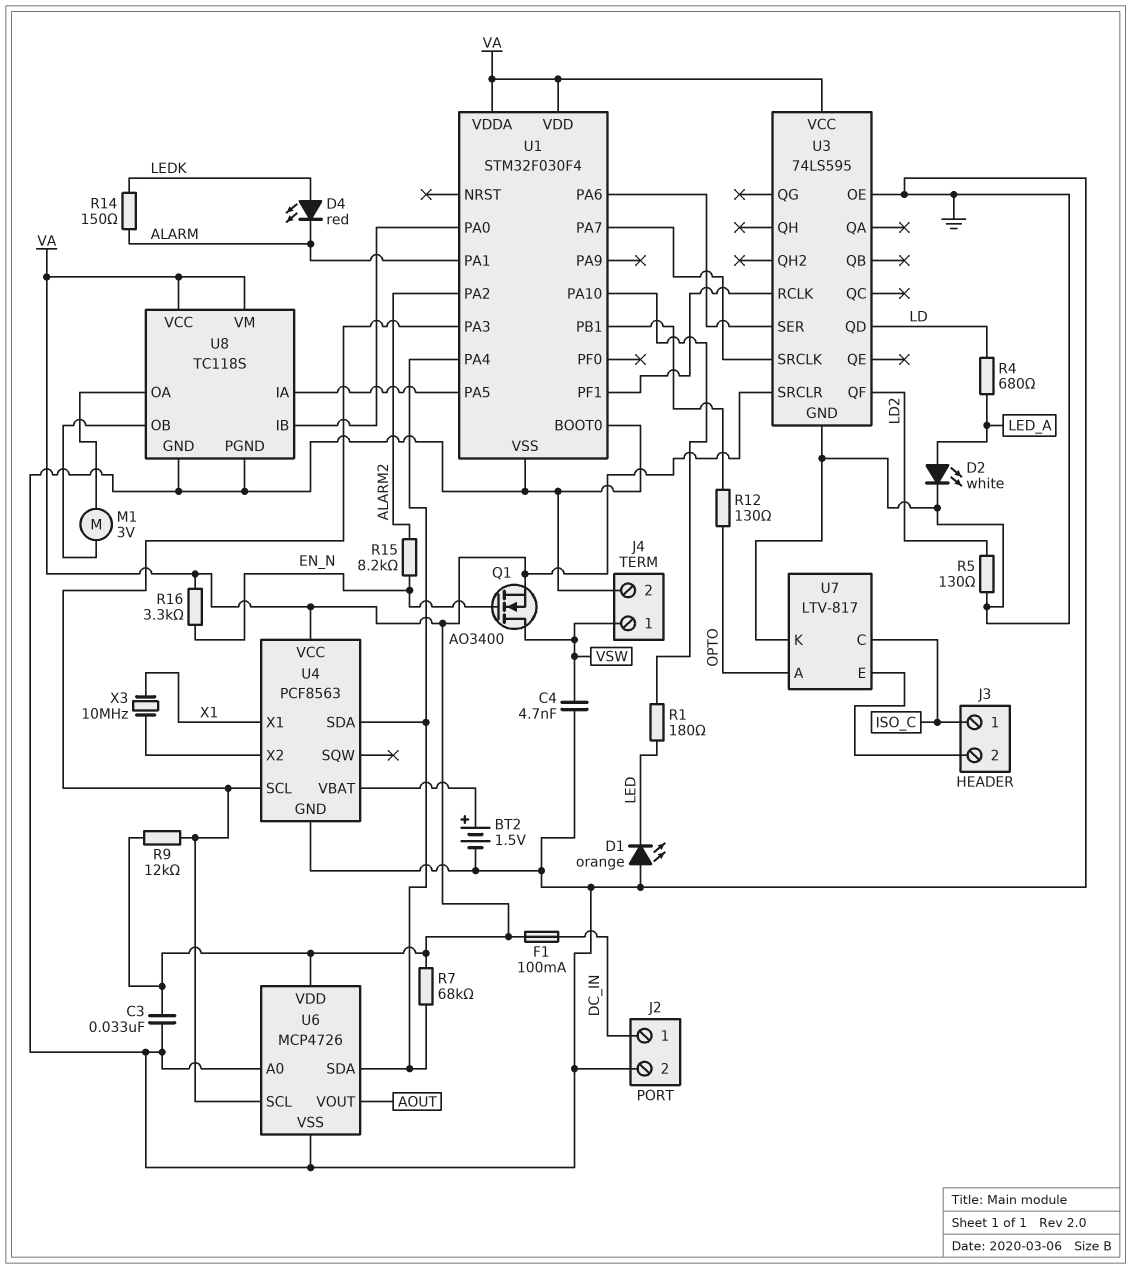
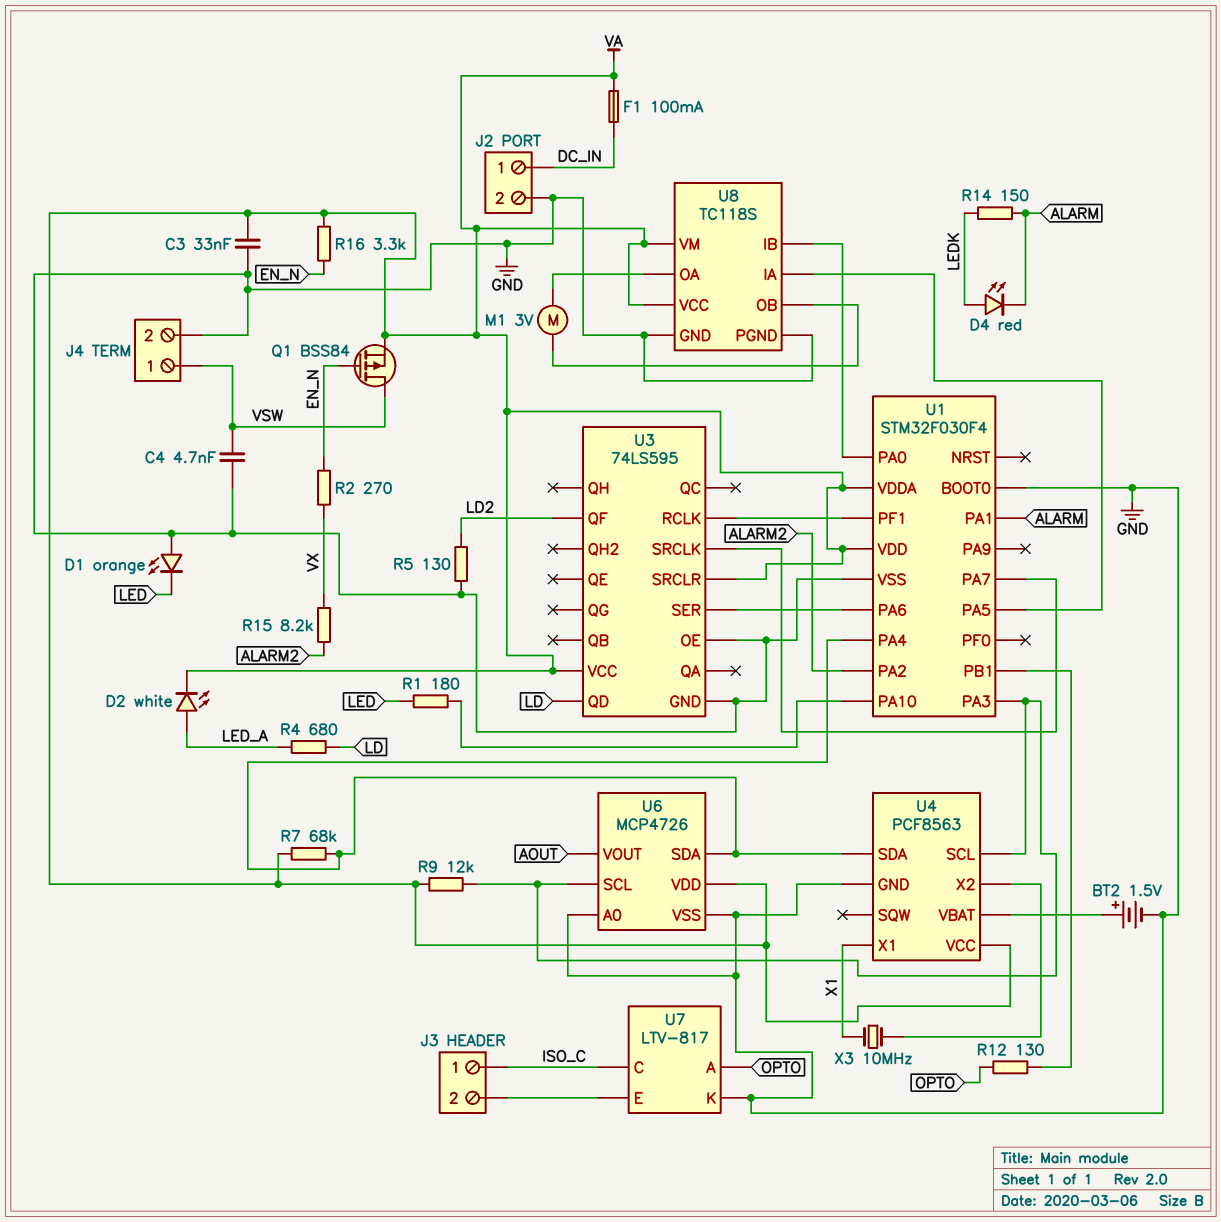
D2: LED white (A LED_A, K GND) -> LED white (A LED_A, K VA)
Q1: NMOS AO3400 (G EN_N, D VSW, S VA) -> PMOS BSS84 (G EN_N, D VSW, S VA)
R2: none -> 270 (EN_N, VX)
R15: 8.2k (ALARM2, EN_N) -> 8.2k (ALARM2, VX)

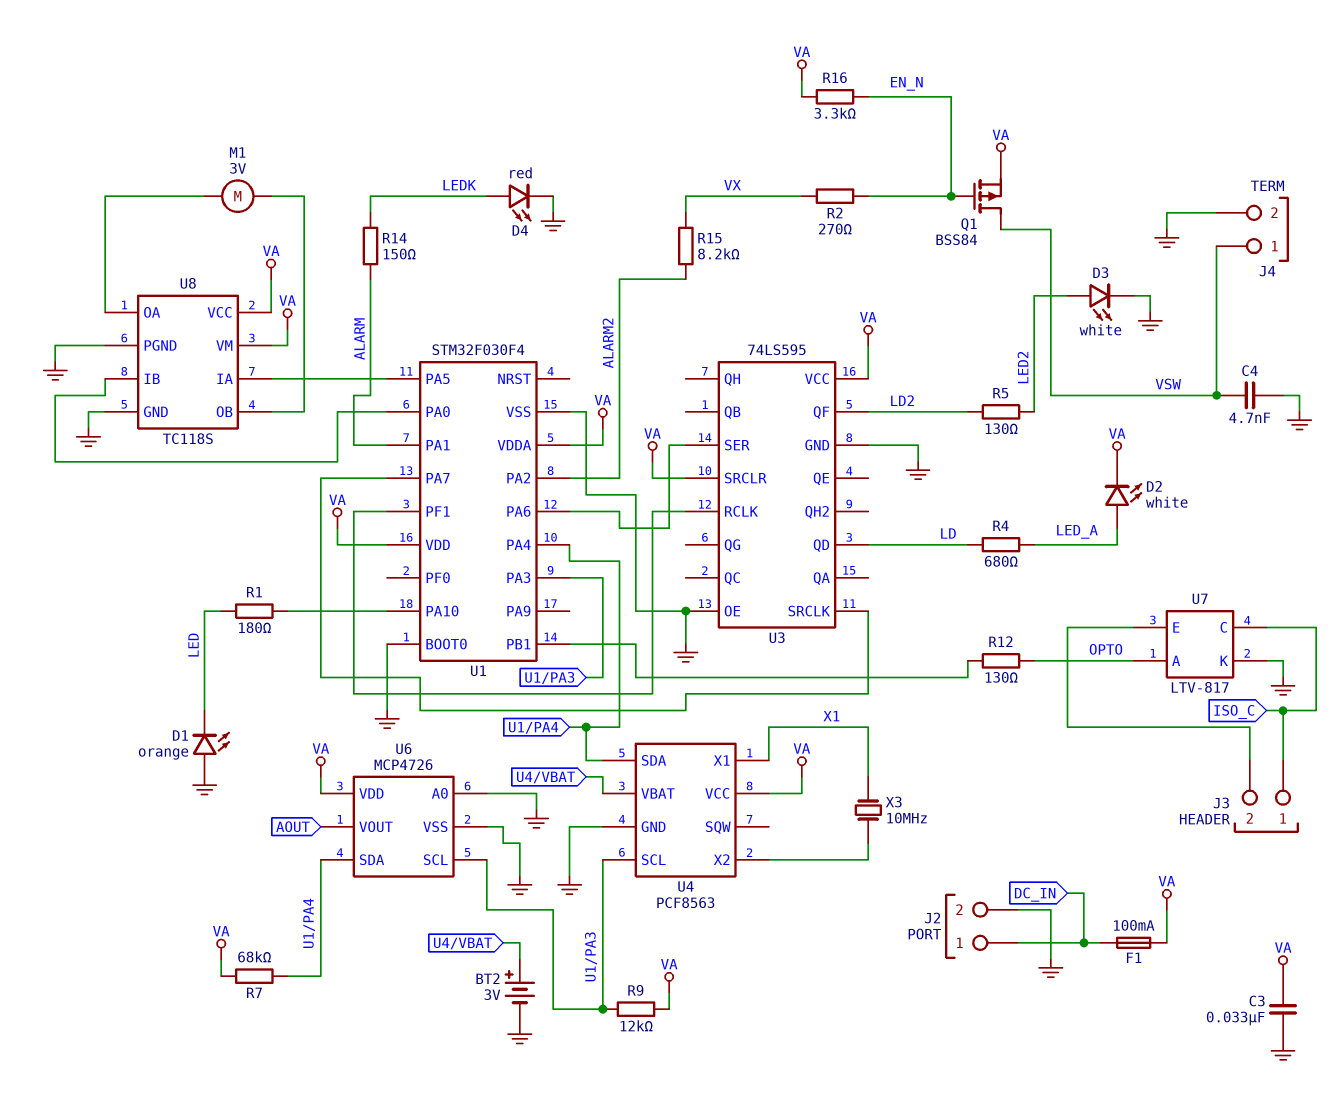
BT2: 1.5V (plus U4/VBAT, minus GND) -> 3V (plus U4/VBAT, minus GND)
D3: none -> LED white (A LED2, K GND)
D4: LED red (A LEDK, K ALARM) -> LED red (A LEDK, K GND)
R5: 130 (GND, LD2) -> 130 (LD2, LED2)

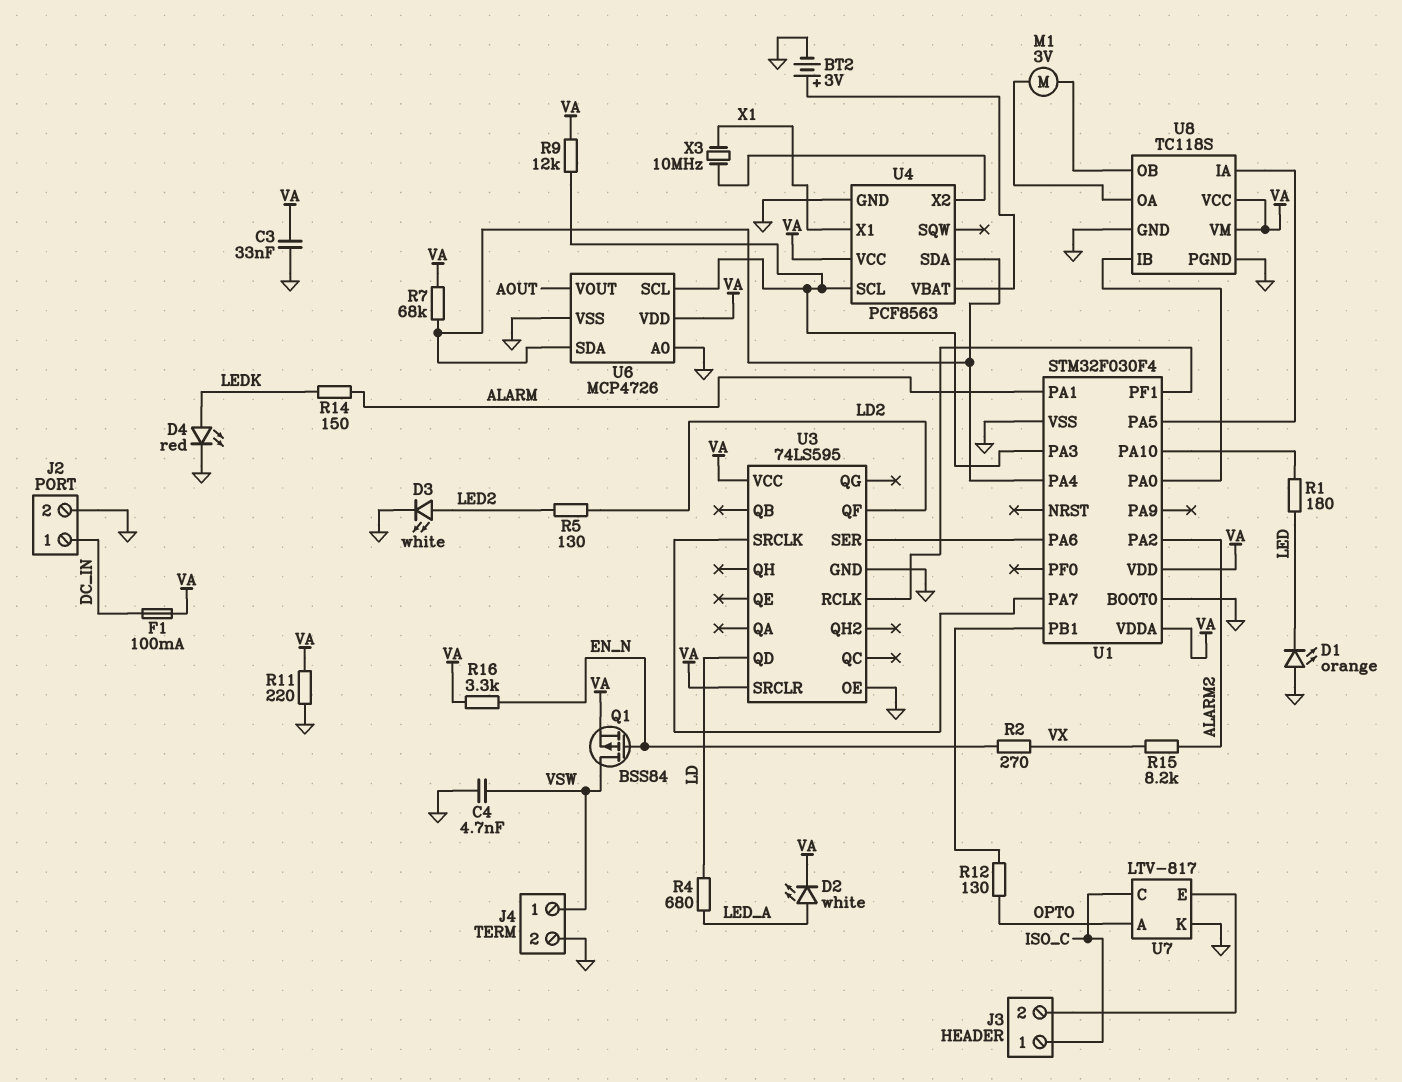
R11: none -> 220 (GND, VA)

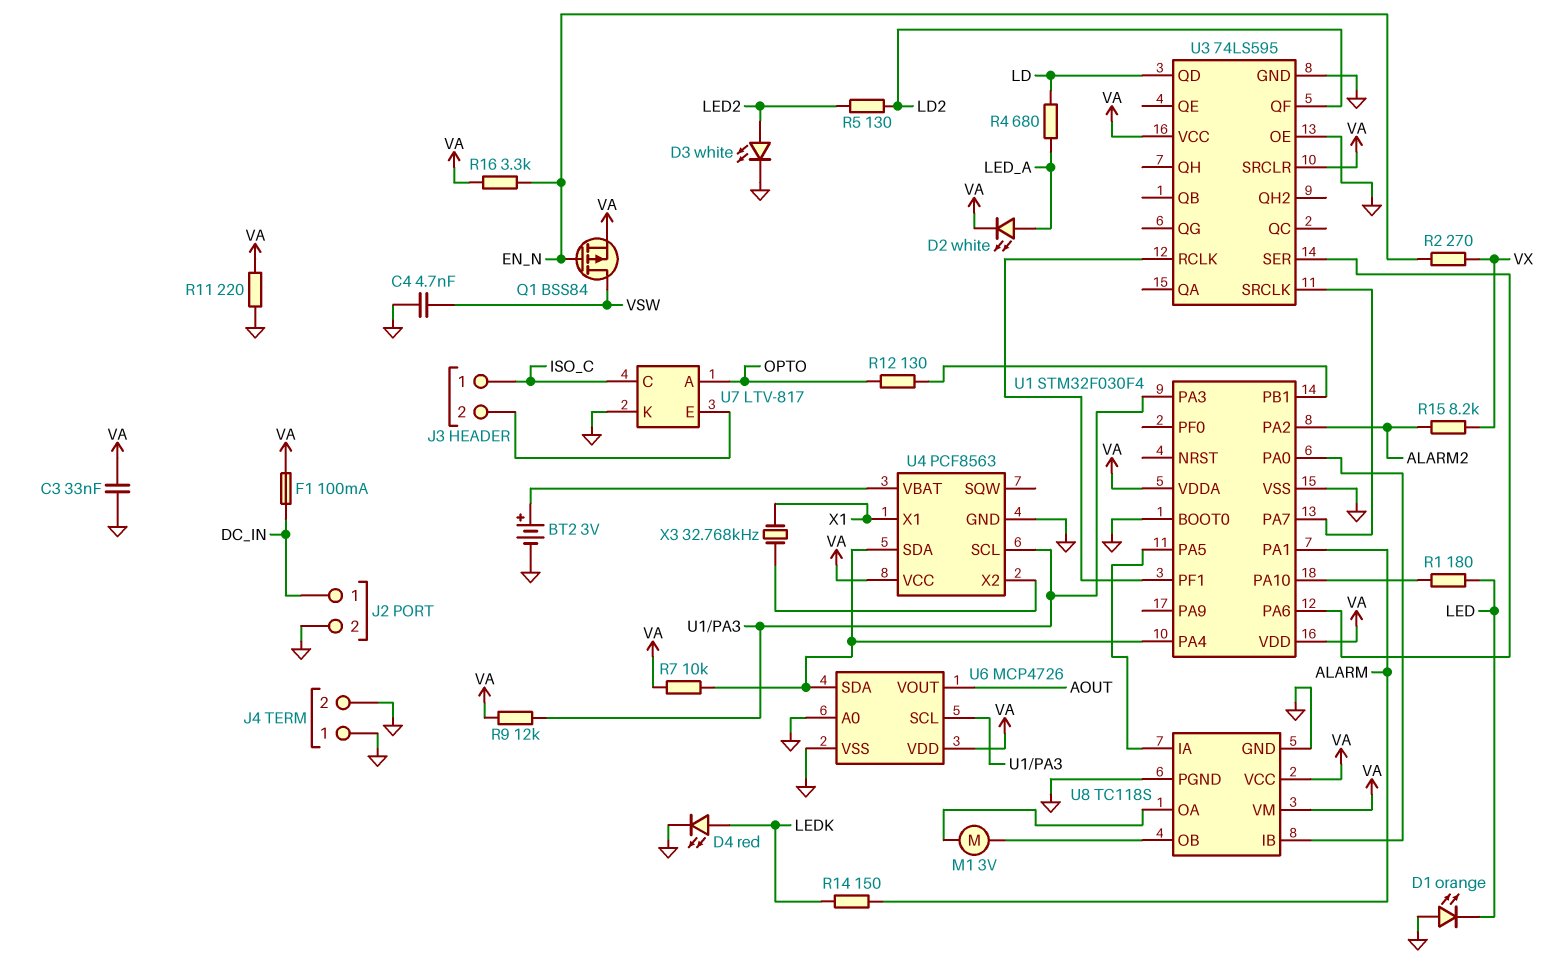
J4 pin 1: VSW -> GND
R7: 68k (U1/PA4, VA) -> 10k (U1/PA4, VA)
X3: 10MHz (U4/X2, X1) -> 32.768kHz (U4/X2, X1)

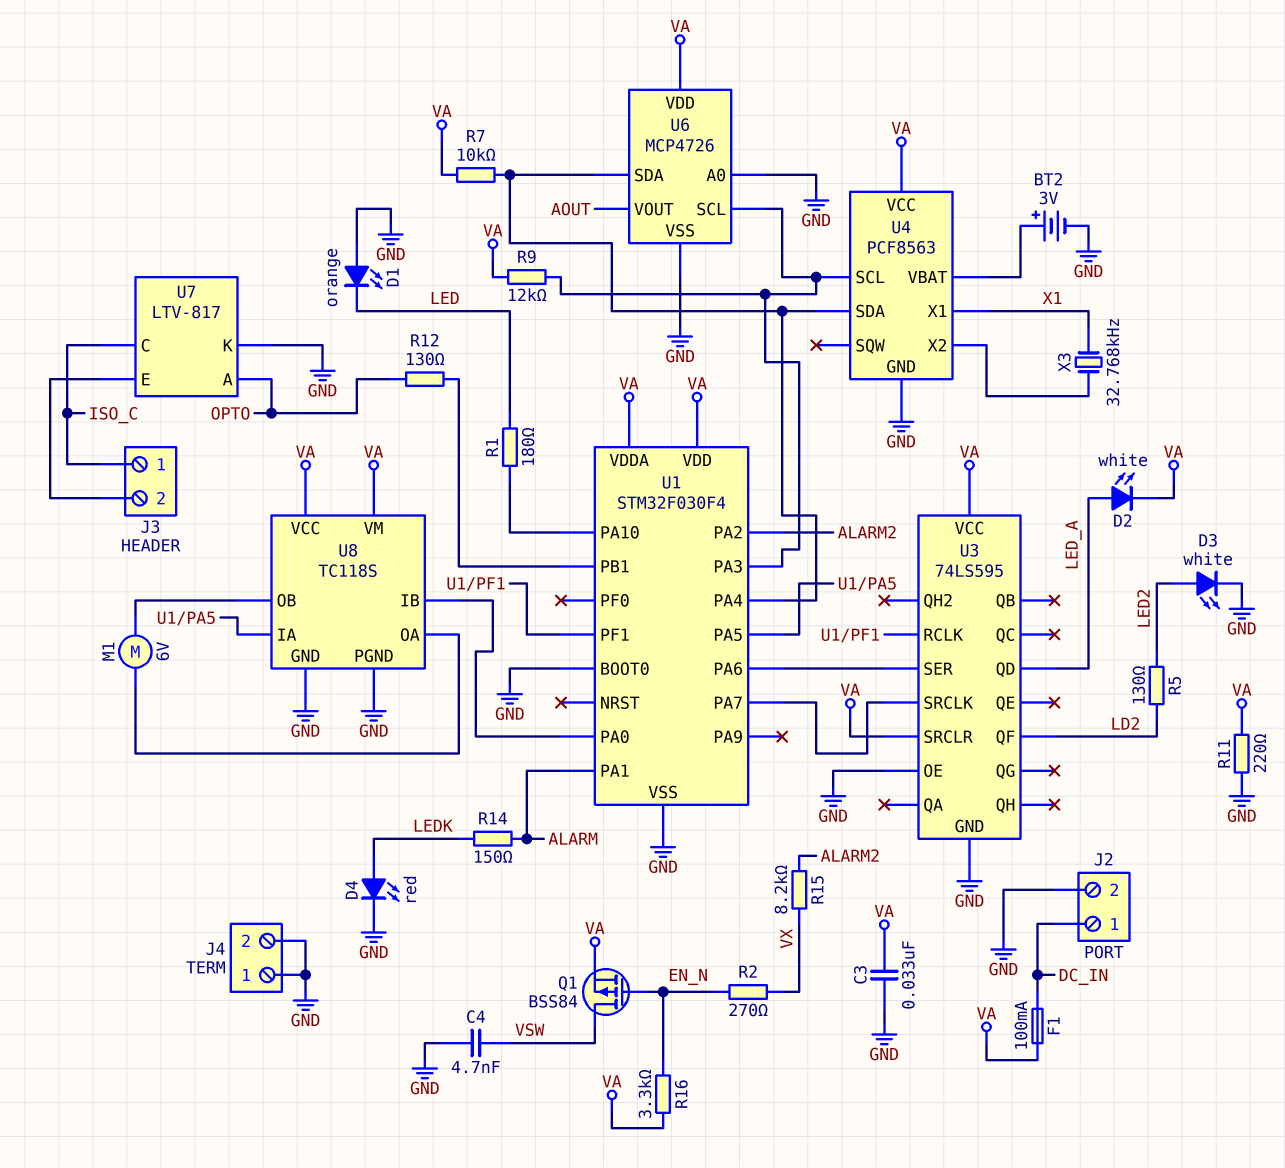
M1: motor 3V (U8/OA, U8/OB) -> motor 6V (U8/OA, U8/OB)
R4: 680 (LD, LED_A) -> none
U3 pin QD: LD -> LED_A

